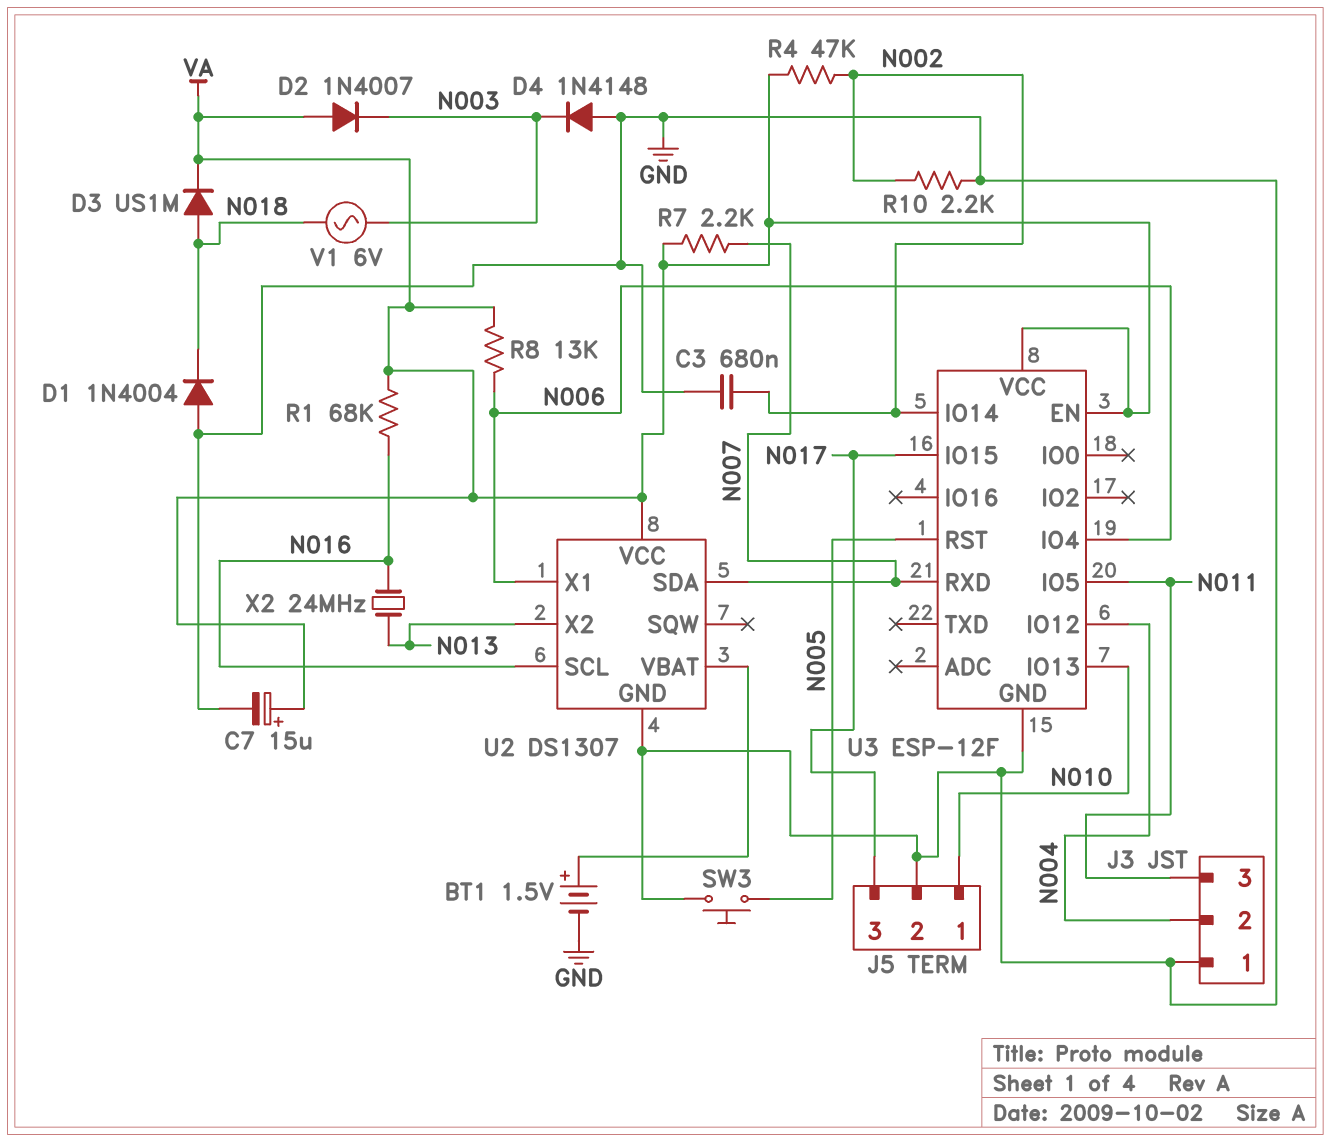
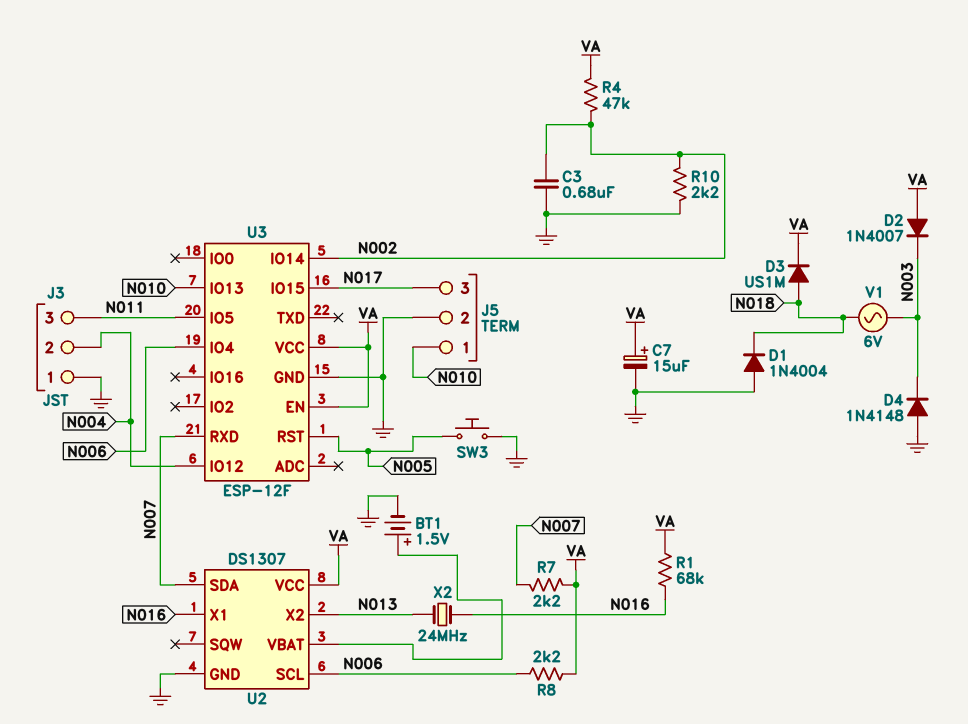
R8: 13k (N006, VA) -> 2.2k (N006, VA)
U2 pin SCL: N016 -> N006
U2 pin X1: N006 -> N016

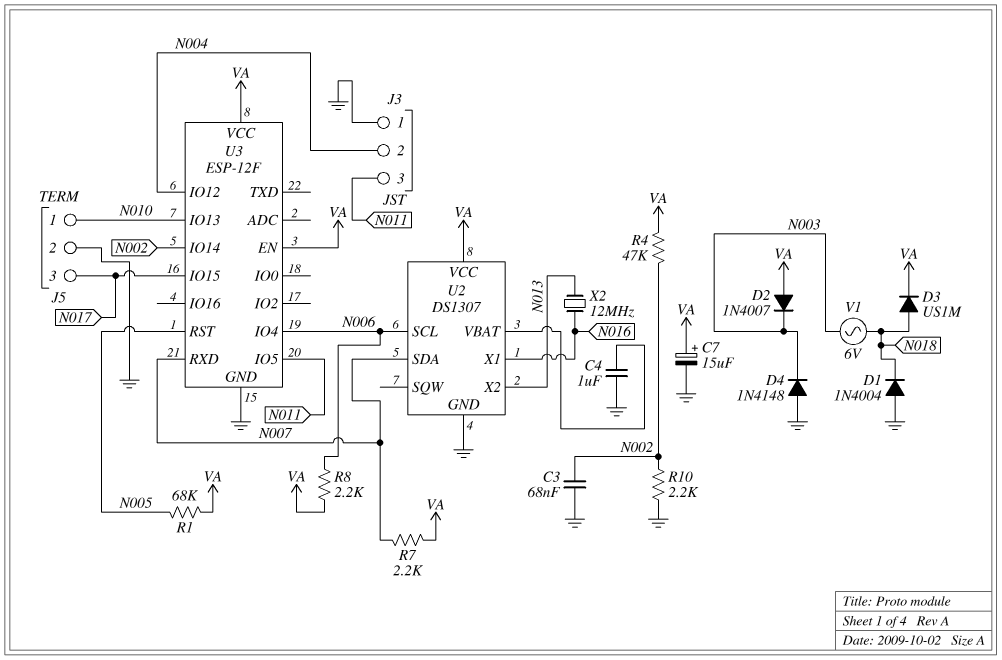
BT1: 1.5V (plus U2/VBAT, minus GND) -> none
C3: 680nF (GND, N002) -> 68nF (GND, N002)
C4: none -> 1uF (GND, U2/VBAT)
R1: 68k (N016, VA) -> 68k (N005, VA)
SW3: button (GND, N005) -> none
X2: 24MHz (N013, N016) -> 12MHz (N013, N016)

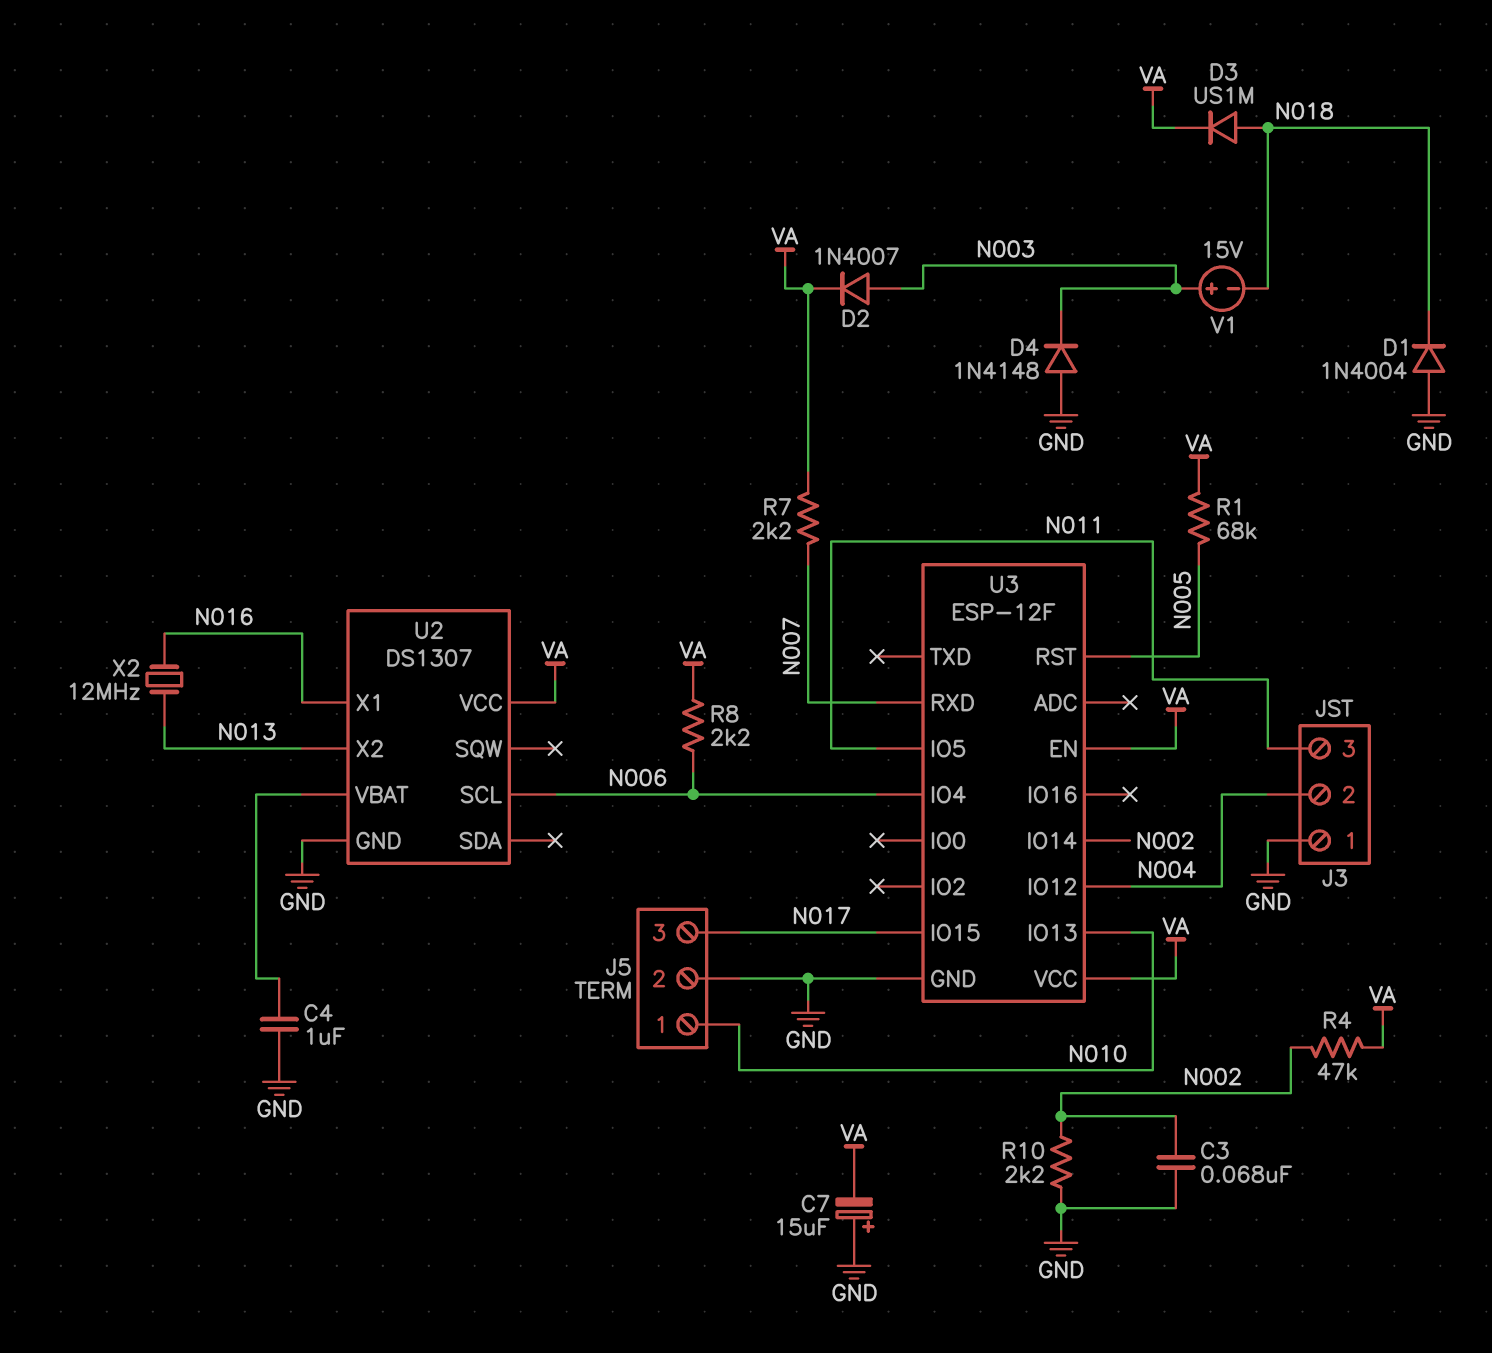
C7: 15uF (plus VA, minus GND) -> 15uF (plus GND, minus VA)
D2: diode 1N4007 (A VA, K N003) -> diode 1N4007 (A N003, K VA)
U2 pin SDA: N007 -> none
V1: AC 6V (N003, N018) -> 15V (plus N003, minus N018)

